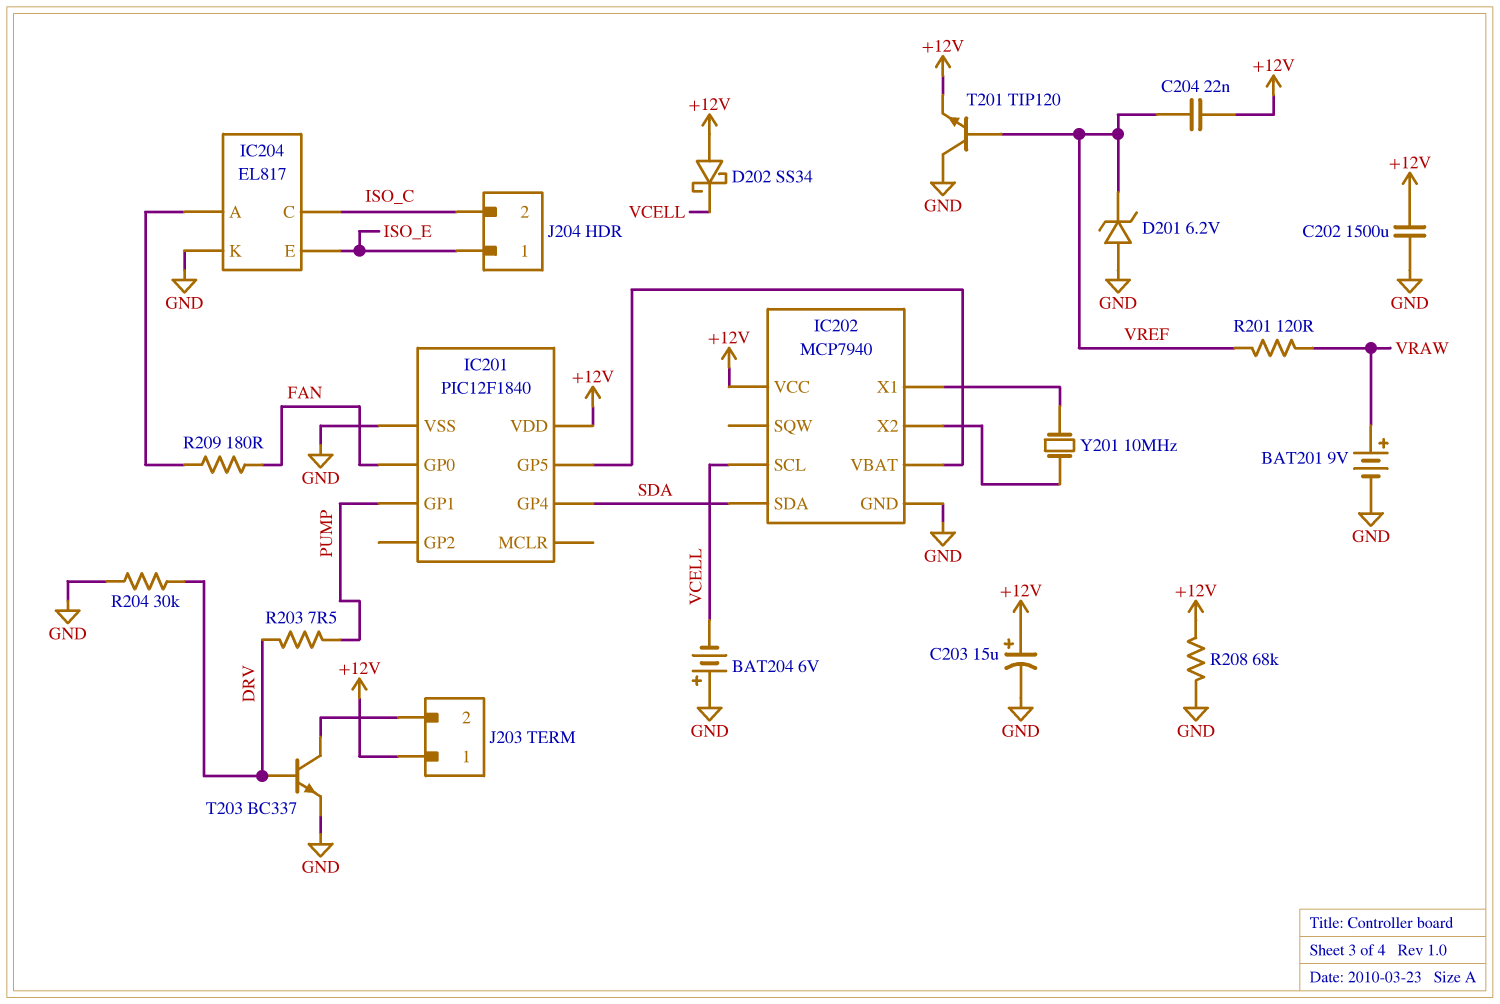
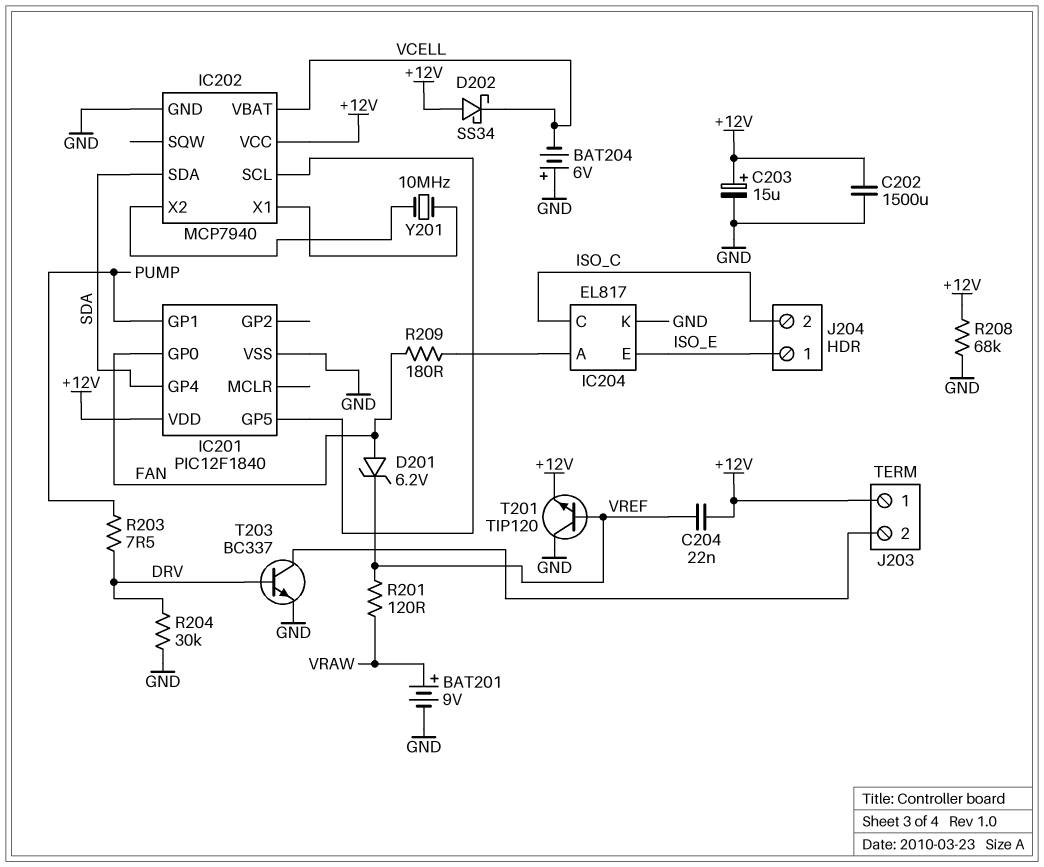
D201: zener 6.2V (A GND, K VREF) -> zener 6.2V (A FAN, K VREF)
IC202 pin SCL: VCELL -> IC201/GP5
IC202 pin VBAT: IC201/GP5 -> VCELL

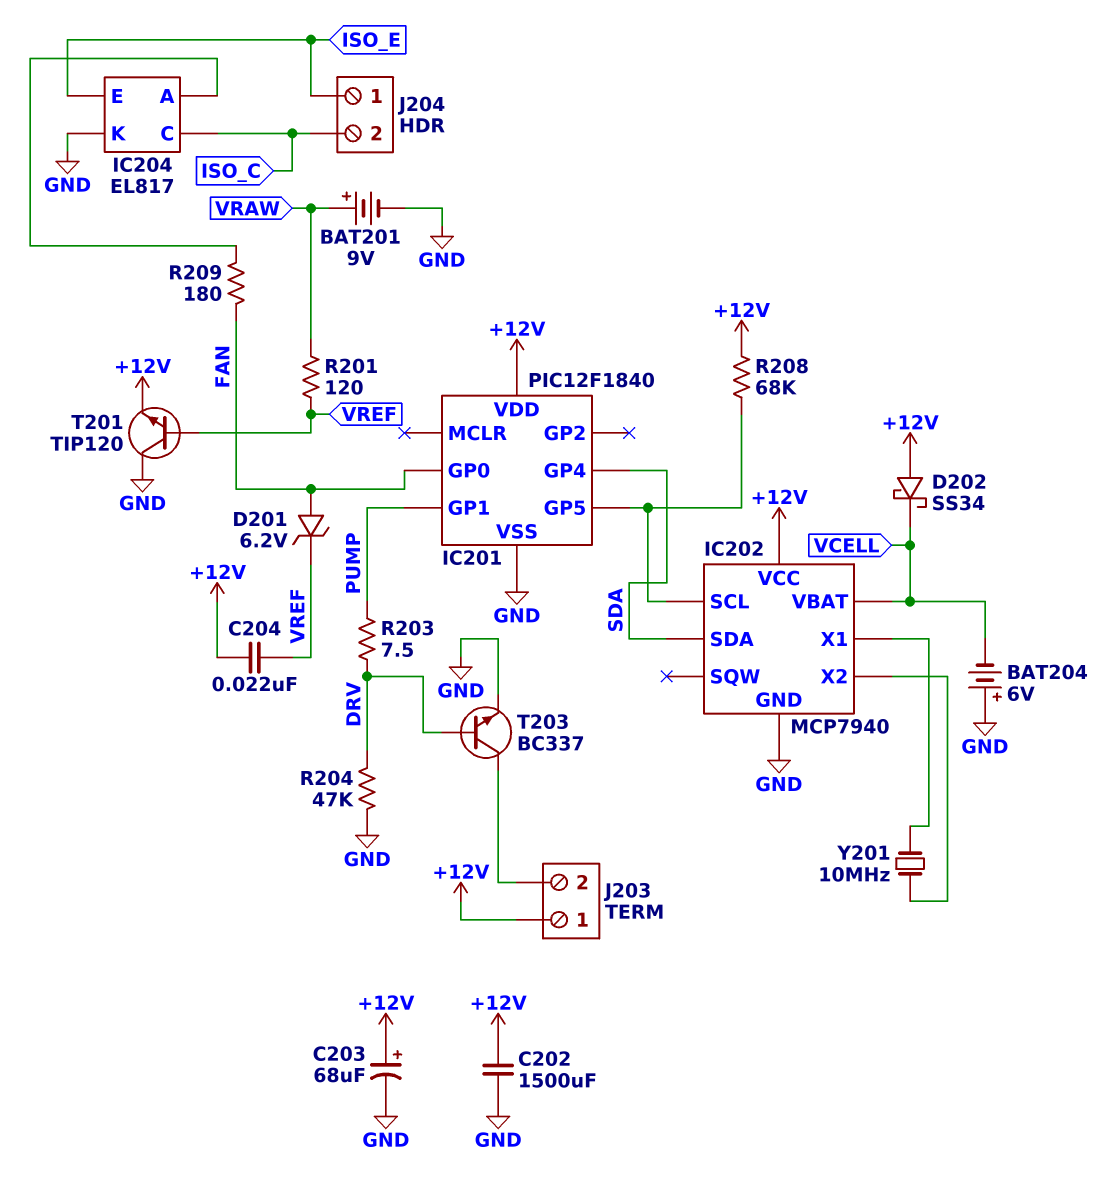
C203: 15uF (plus +12V, minus GND) -> 68uF (plus +12V, minus GND)
R204: 30k (DRV, GND) -> 47k (DRV, GND)
R208: 68k (+12V, GND) -> 68k (+12V, IC201/GP5)

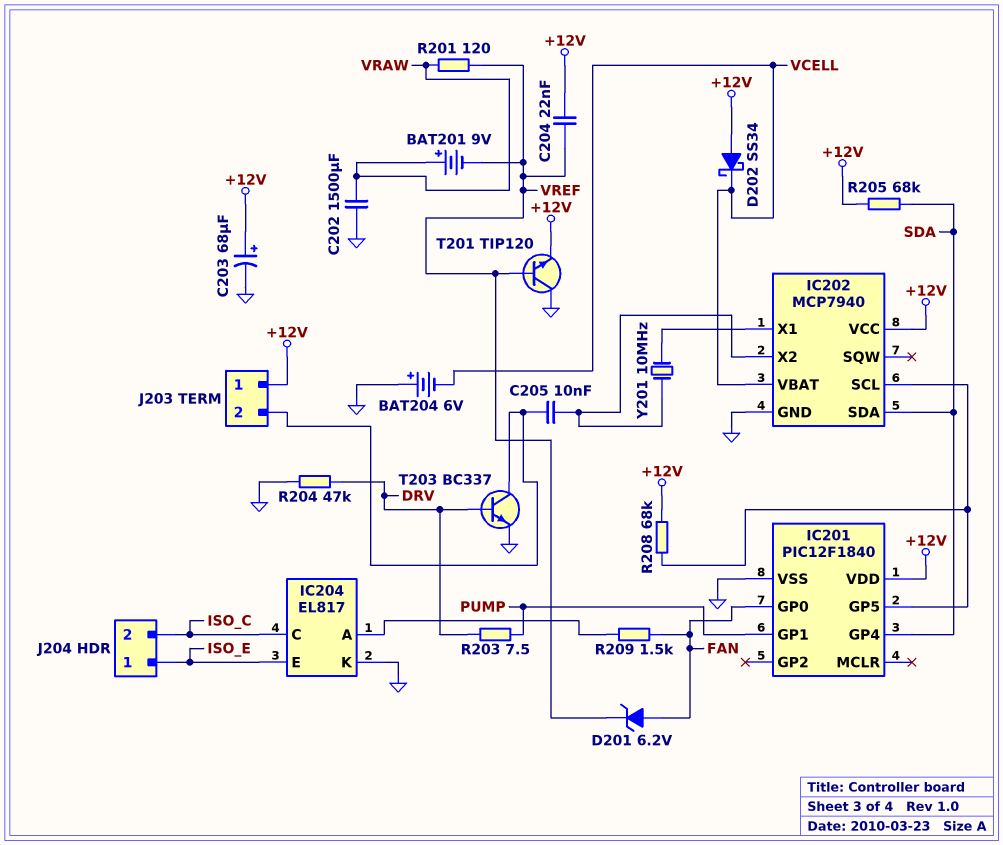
BAT201: 9V (plus VRAW, minus GND) -> 9V (plus VRAW, minus VREF)
C202: 1500uF (+12V, GND) -> 1500uF (GND, VRAW)
C205: none -> 10nF (IC202/X2, J203/2)
R205: none -> 68k (+12V, SDA)
R209: 180 (FAN, IC204/A) -> 1.5k (FAN, IC204/A)

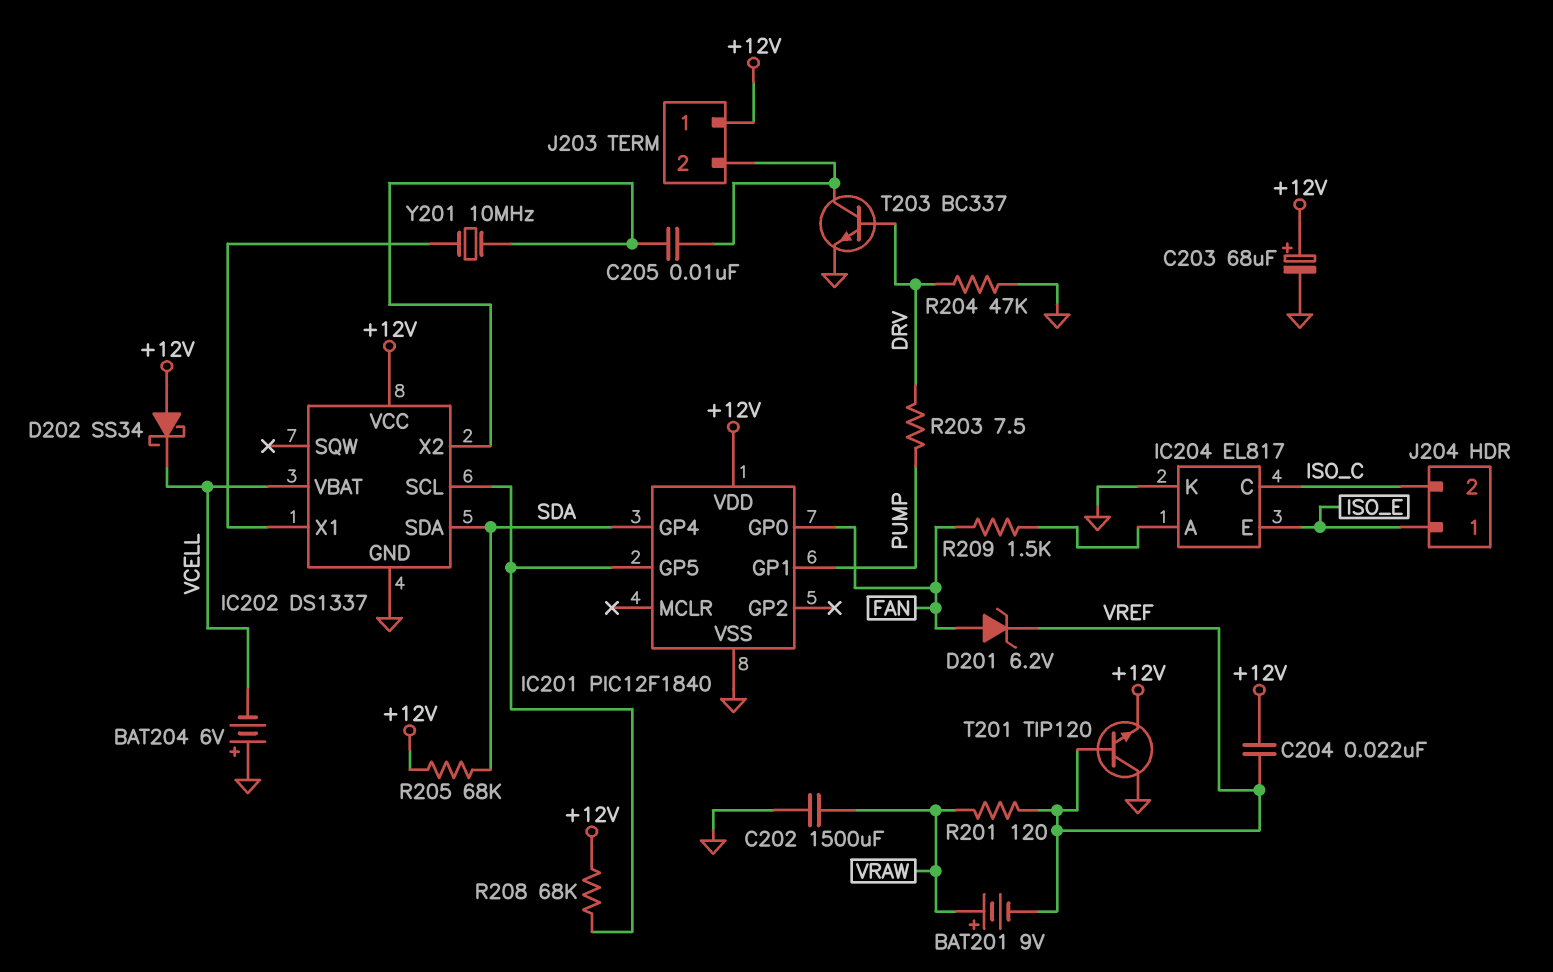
IC202: MCP7940 -> DS1337

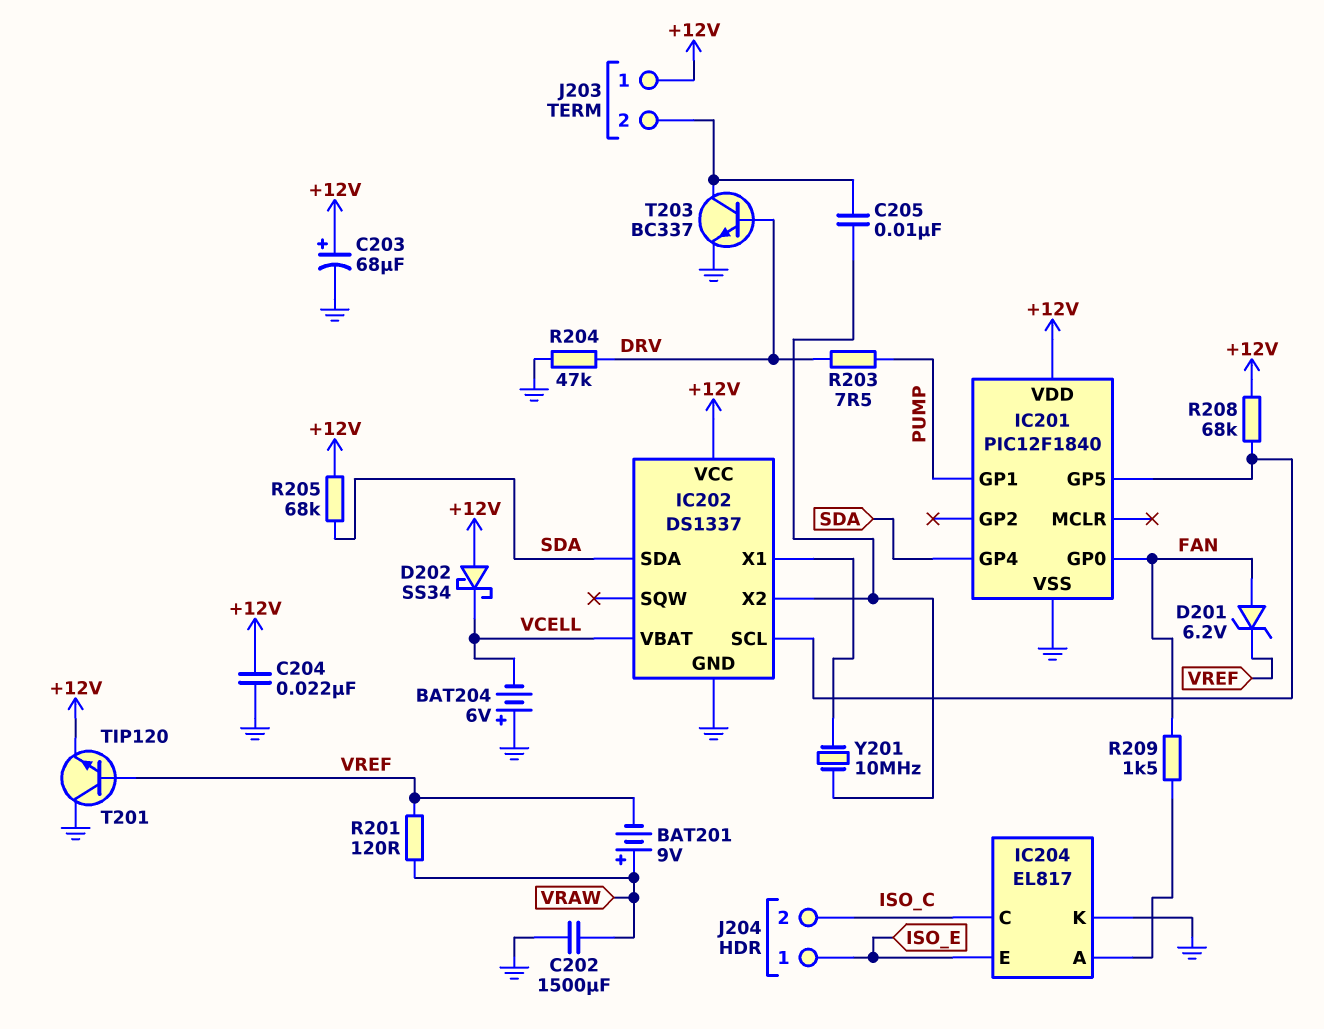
C204: 22nF (+12V, VREF) -> 22nF (+12V, GND)

